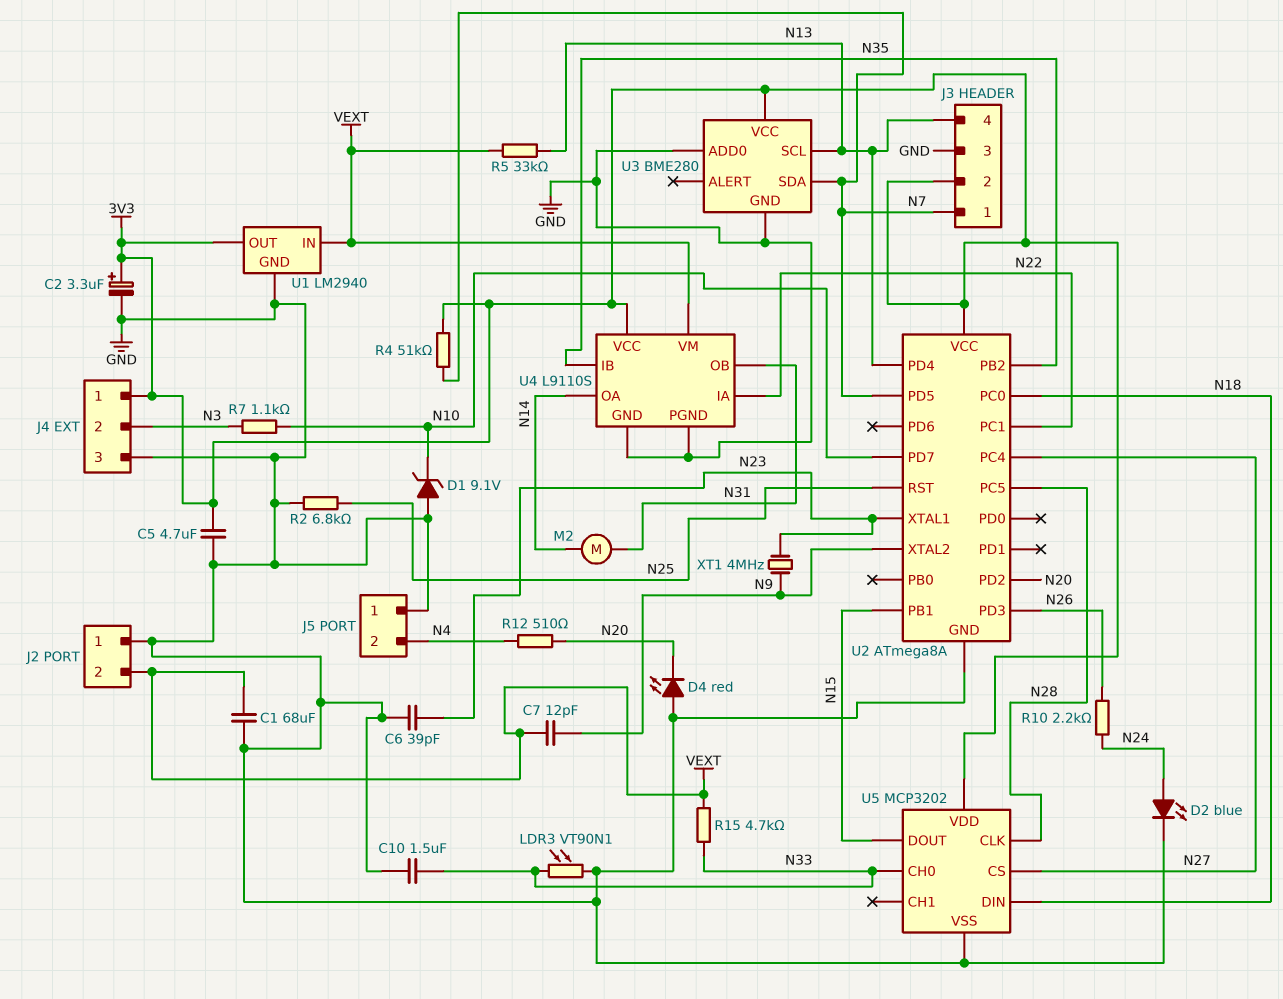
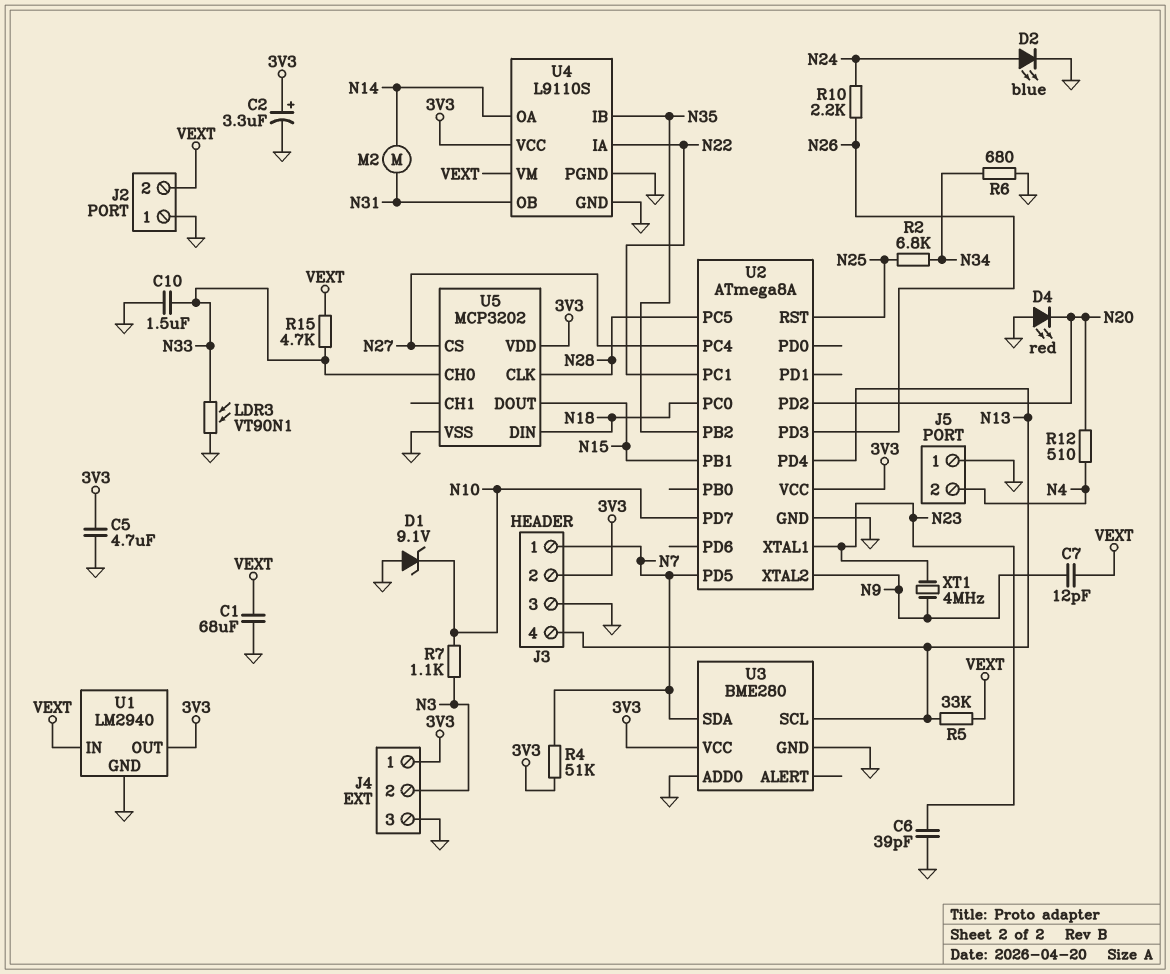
R2: 6.8k (GND, N25) -> 6.8k (N25, N34)
R6: none -> 680 (GND, N34)

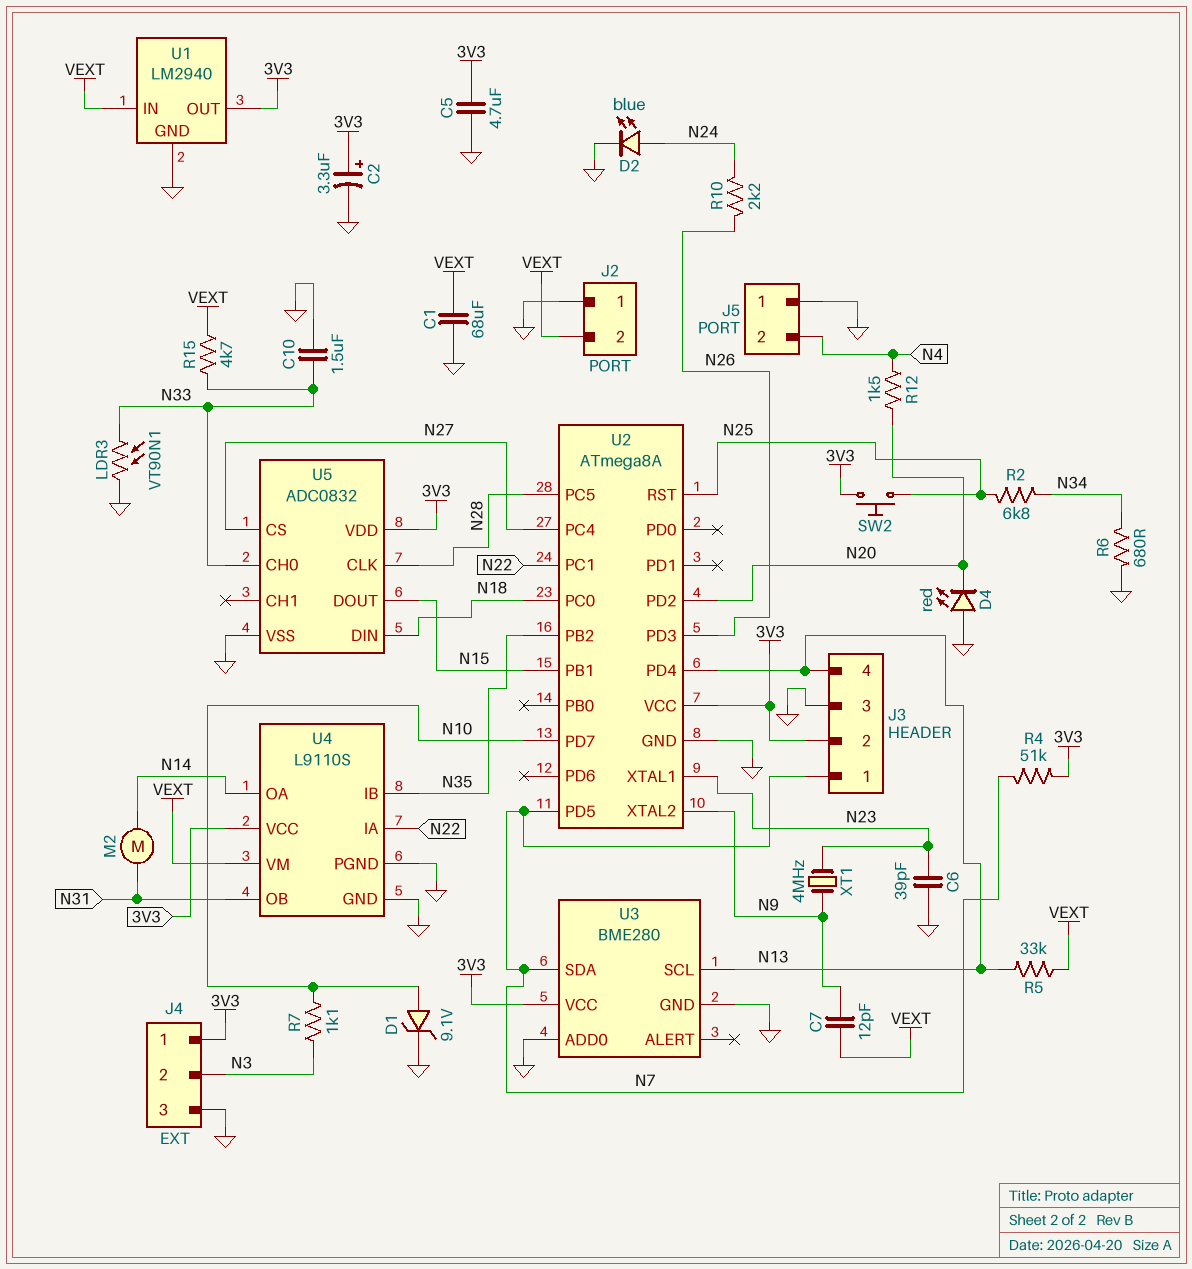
D1: zener 9.1V (A GND, K N10) -> zener 9.1V (A N10, K GND)
R12: 510 (N4, N20) -> 1.5k (N4, N20)
SW2: none -> button (3V3, N25)
U5: MCP3202 -> ADC0832

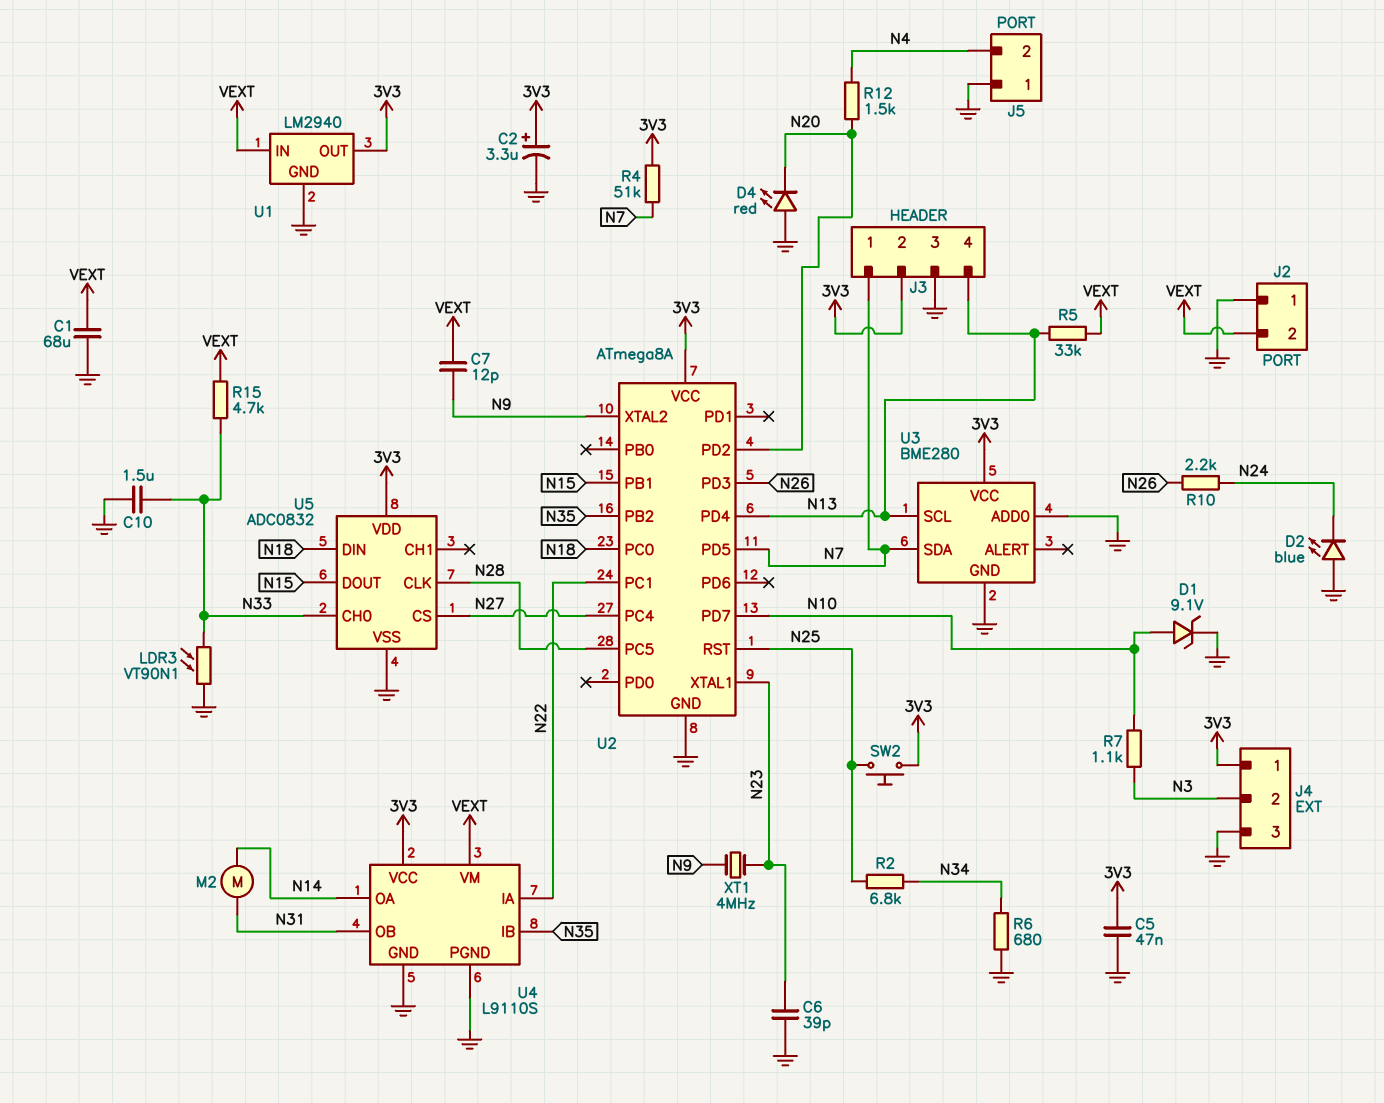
C5: 4.7uF (3V3, GND) -> 47nF (3V3, GND)
D2: LED blue (A N24, K GND) -> LED blue (A GND, K N24)

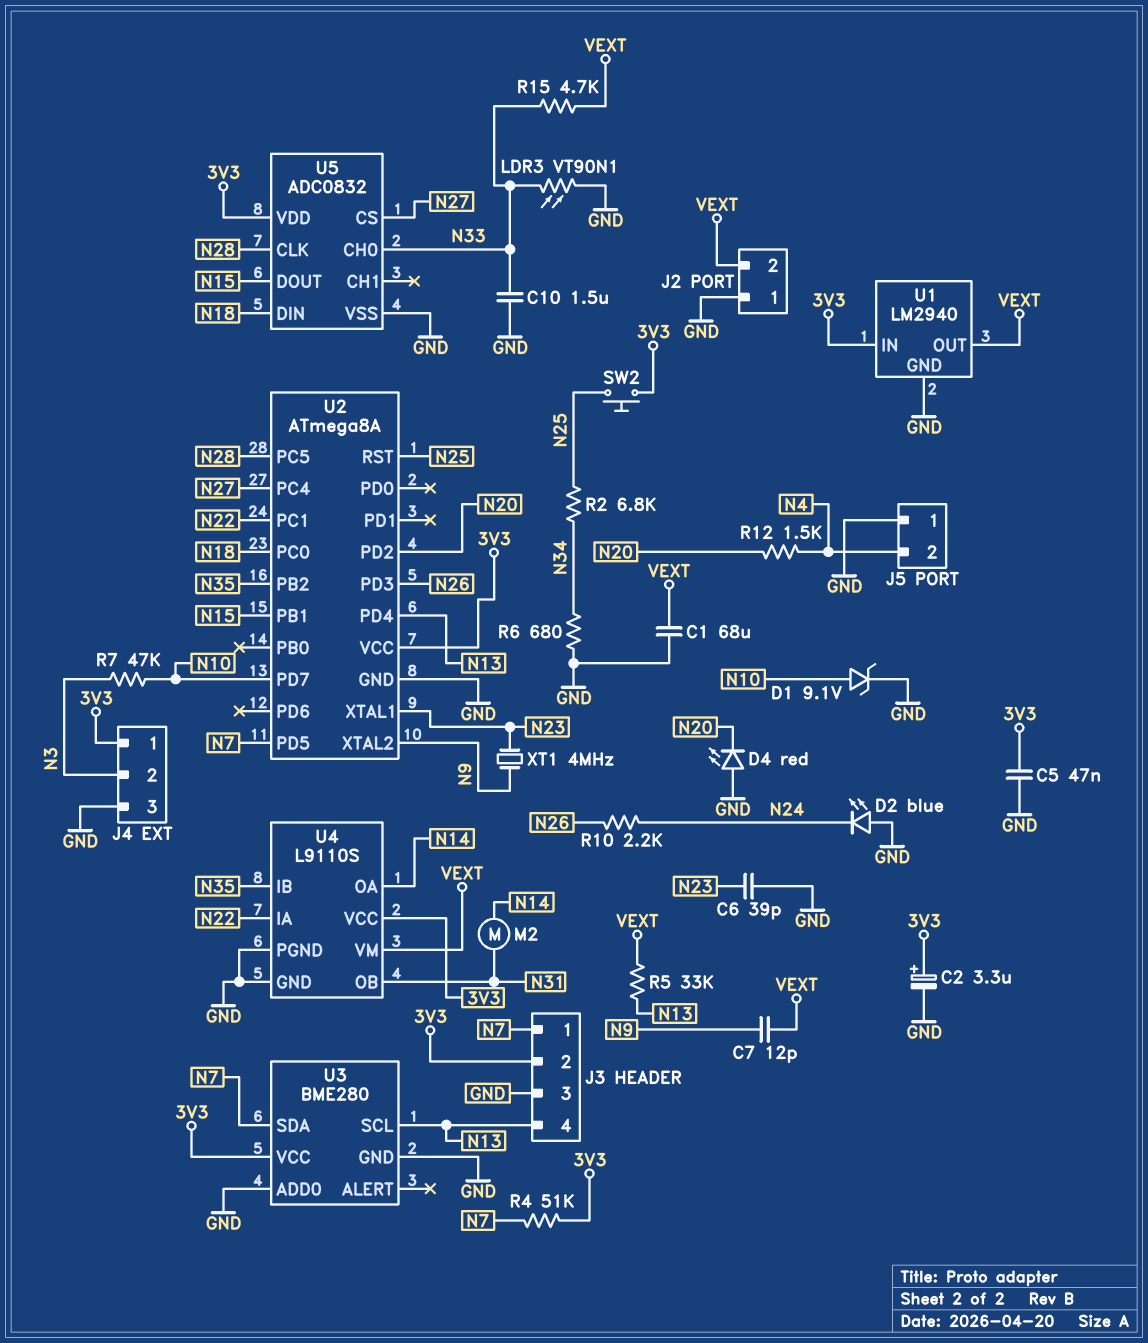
R7: 1.1k (N3, N10) -> 47k (N3, N10)
U1 pin IN: VEXT -> 3V3
U1 pin OUT: 3V3 -> VEXT

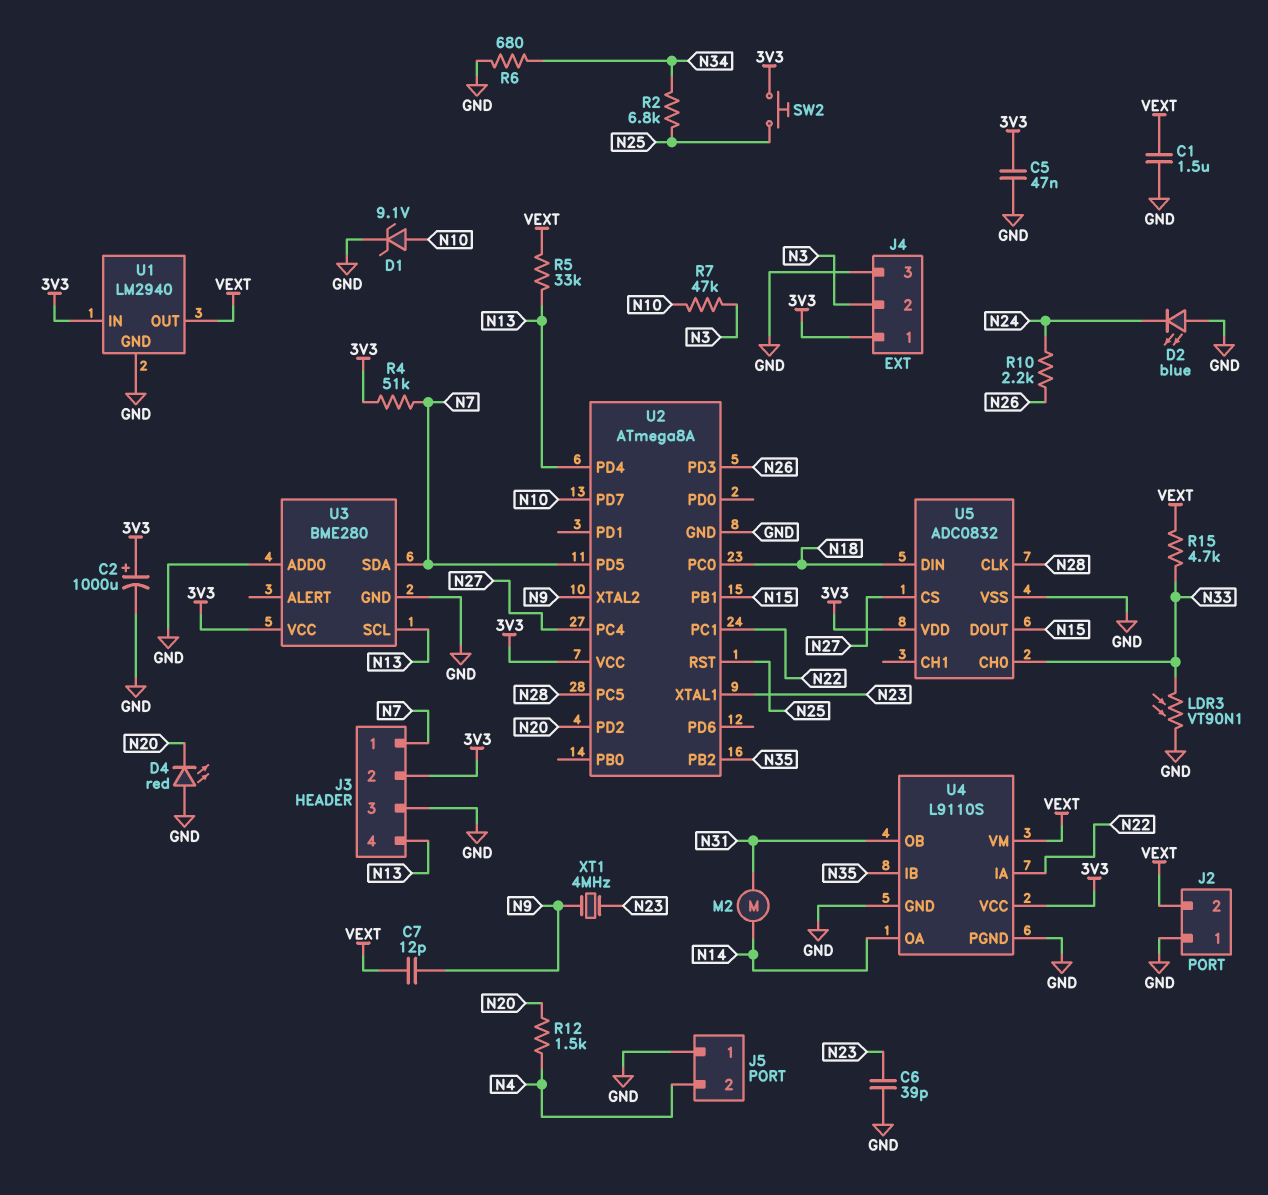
C1: 68uF (GND, VEXT) -> 1.5uF (GND, VEXT)
C2: 3.3uF (plus 3V3, minus GND) -> 1000uF (plus 3V3, minus GND)
C10: 1.5uF (GND, N33) -> none

